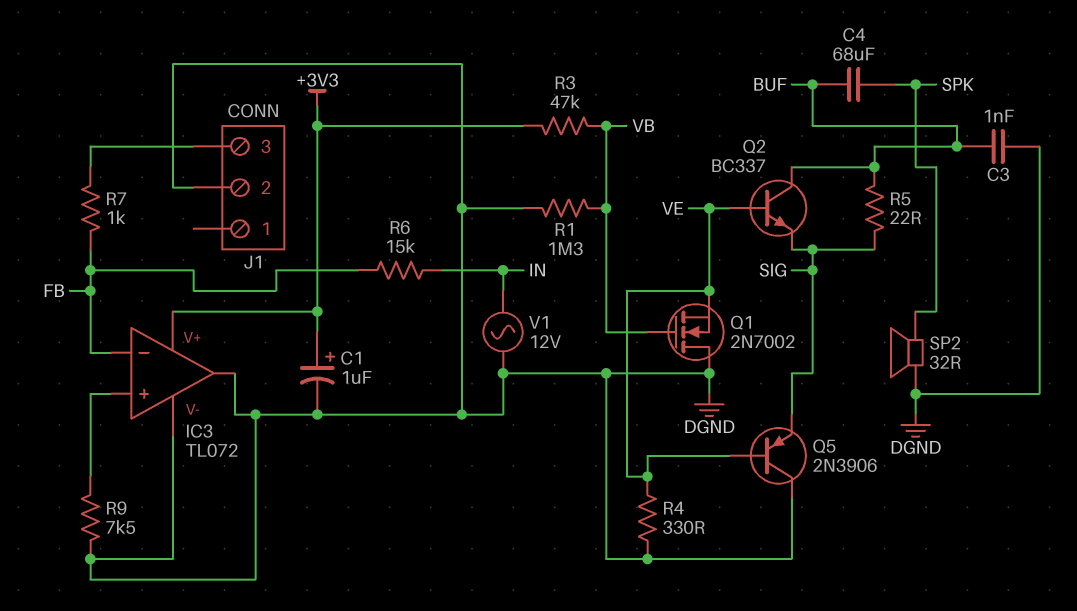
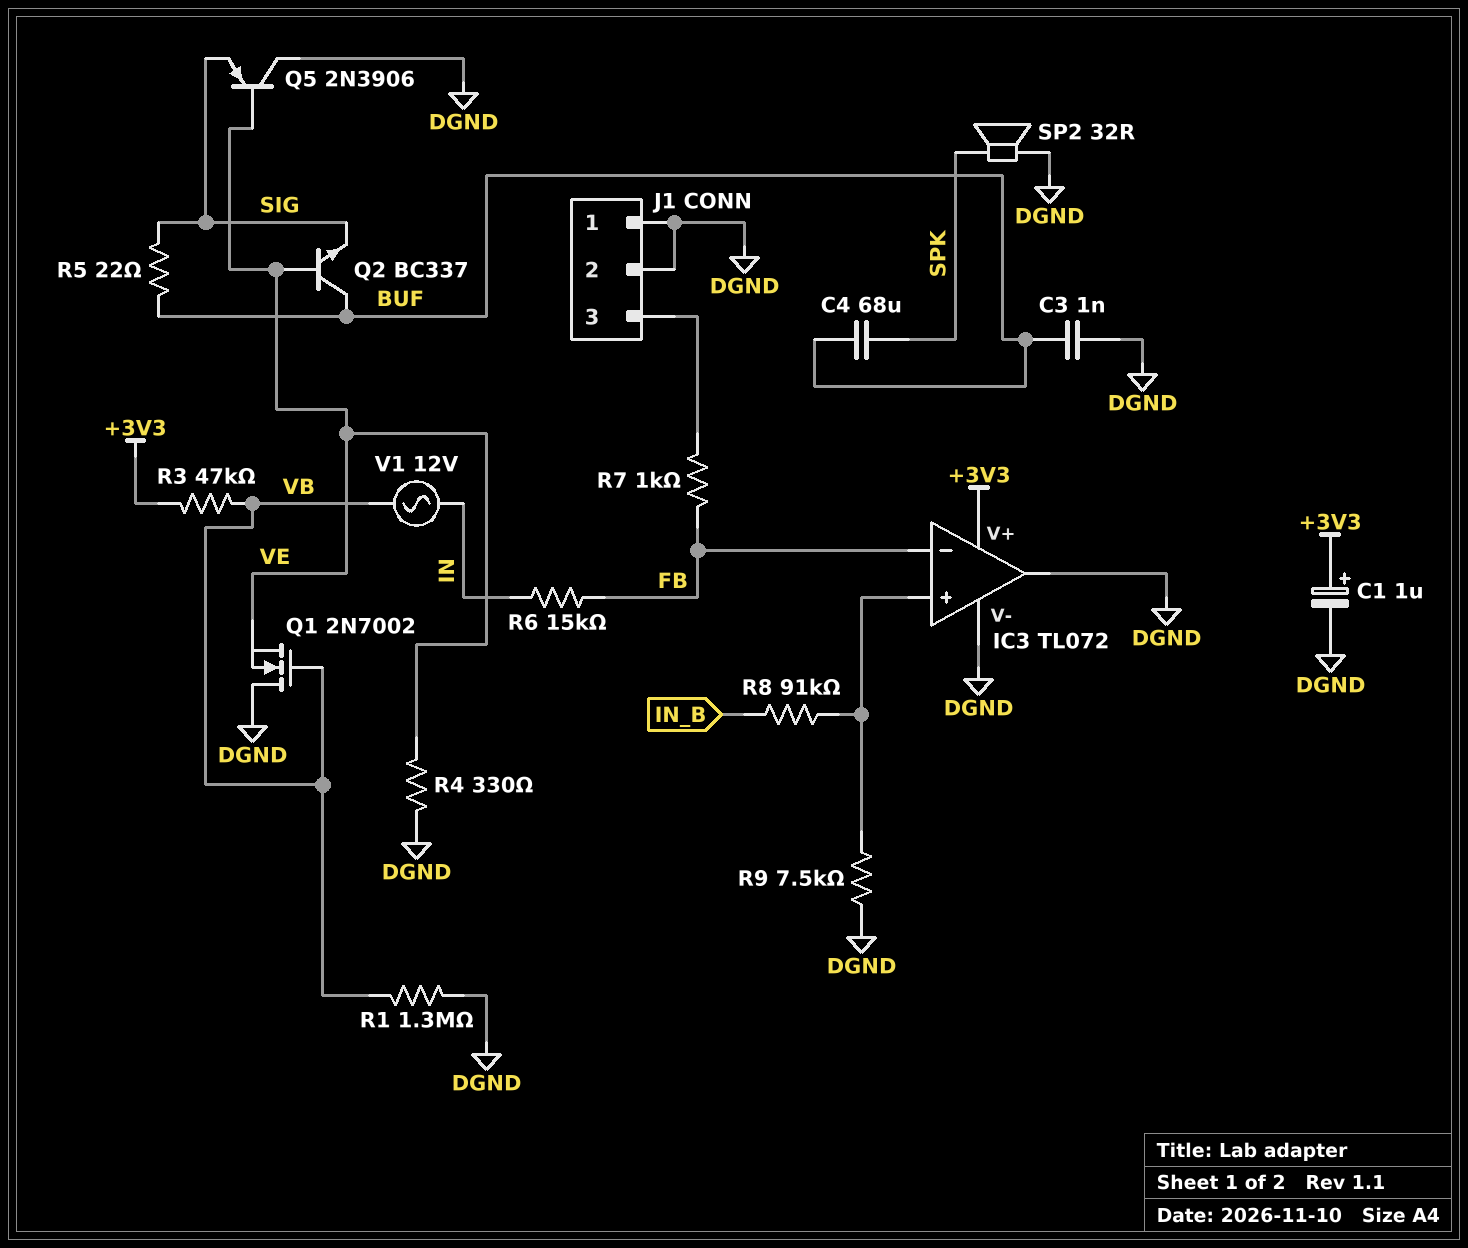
J1 pin 1: none -> DGND
R8: none -> 91k (IC3/in+, IN_B)
V1: AC 12V (DGND, IN) -> AC 12V (IN, VB)

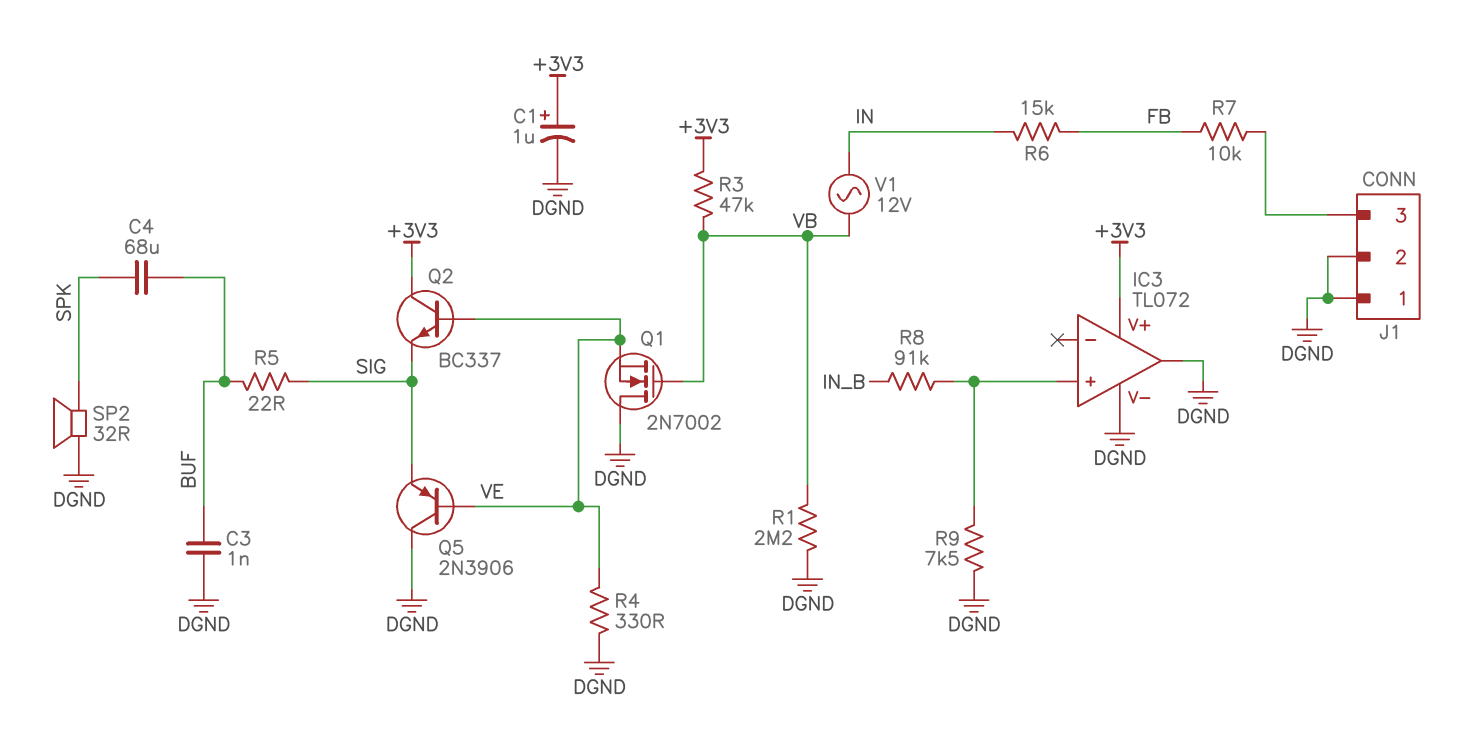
IC3 pin in-: FB -> none
Q2: NPN BC337 (B VE, C BUF, E SIG) -> NPN BC337 (B VE, C +3V3, E SIG)
R1: 1.3M (DGND, VB) -> 2.2M (DGND, VB)
R7: 1k (FB, J1/3) -> 10k (FB, J1/3)

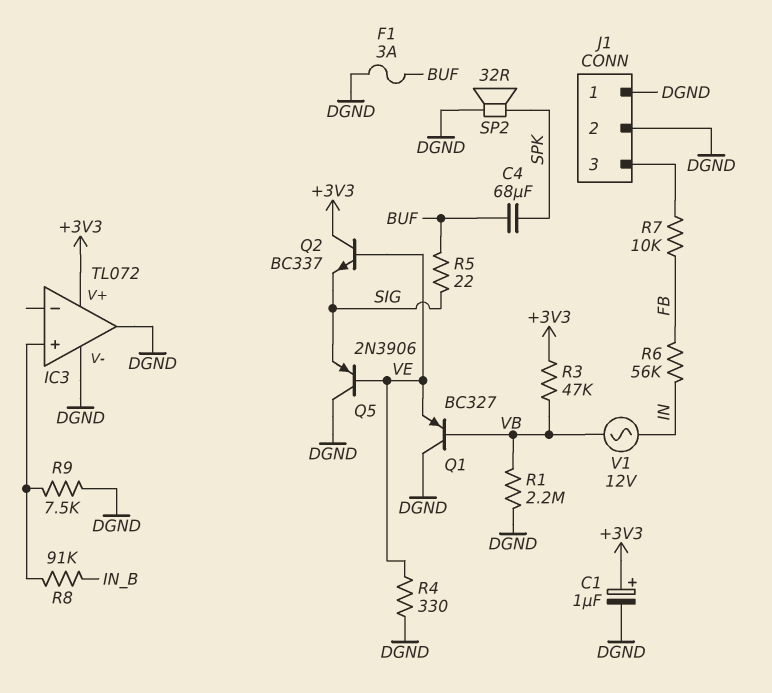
C3: 1nF (BUF, DGND) -> none
F1: none -> 3A (BUF, DGND)
Q1: NMOS 2N7002 (G VB, D DGND, S VE) -> PNP BC327 (B VB, C DGND, E VE)
R6: 15k (FB, IN) -> 56k (FB, IN)

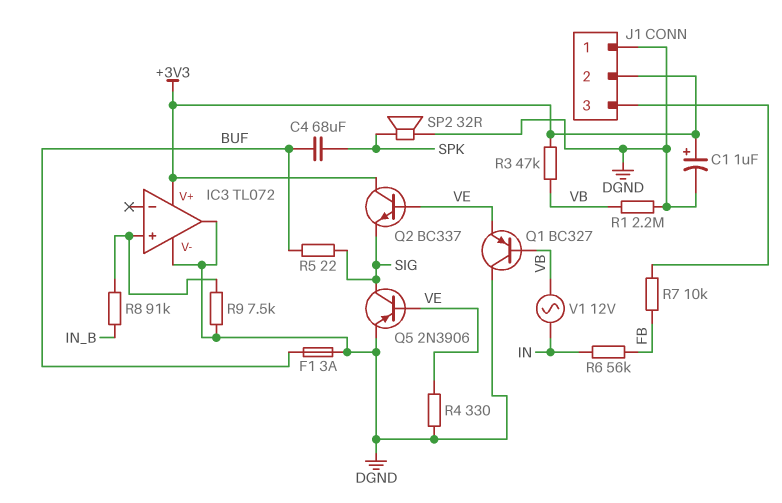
J1 pin 2: DGND -> +3V3
Q5: PNP 2N3906 (B VE, C DGND, E SIG) -> PNP 2N3906 (B VE, C SIG, E DGND)

